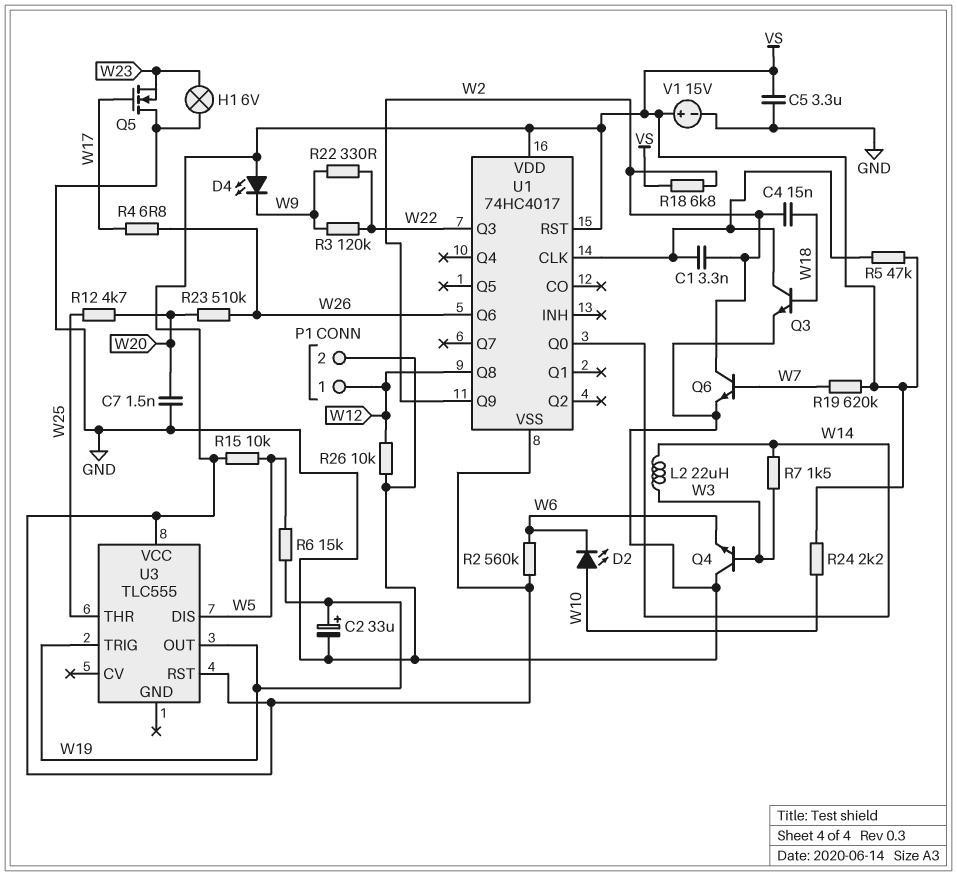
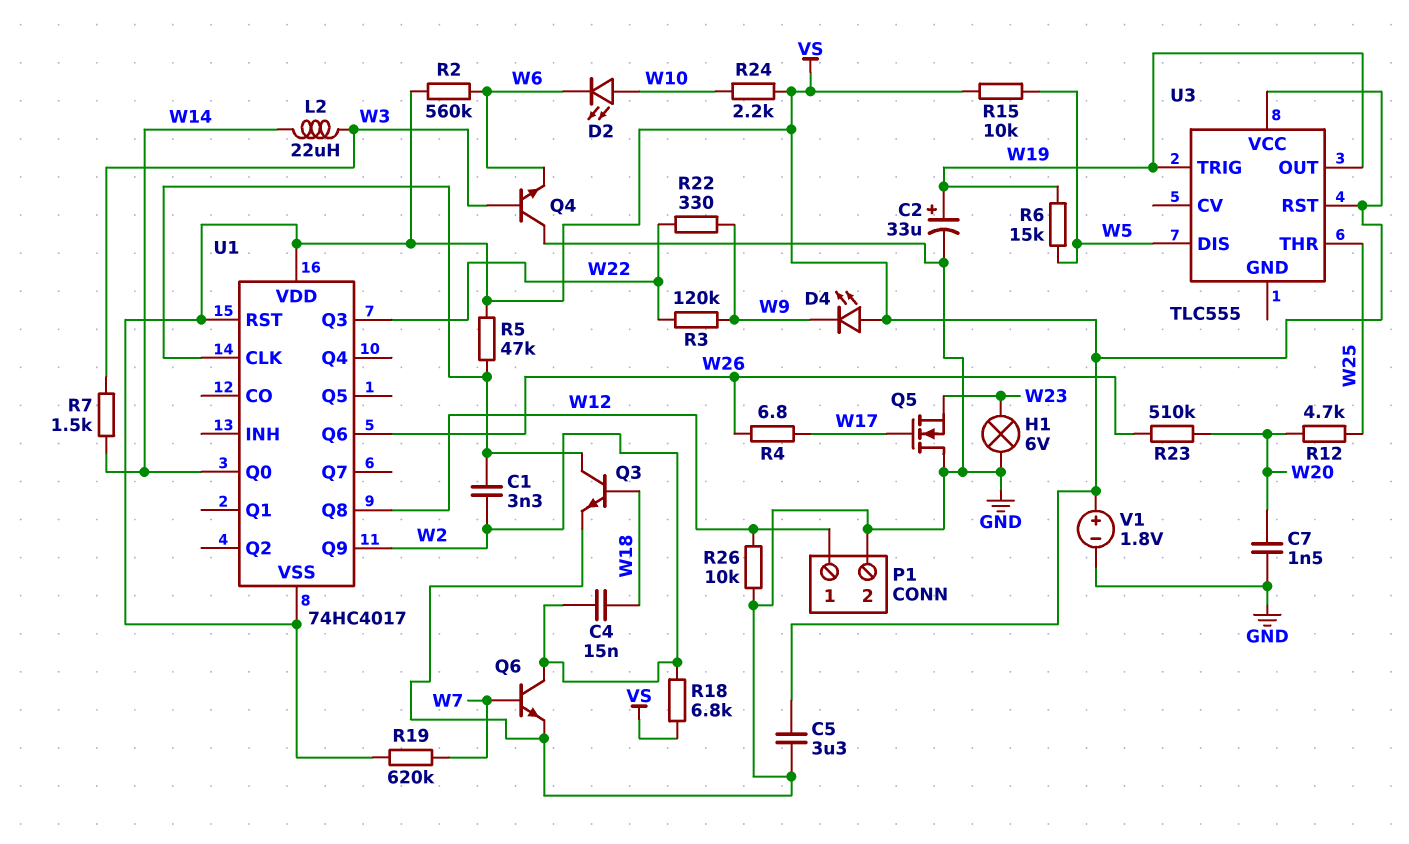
V1: 15V (plus VS, minus GND) -> 1.8V (plus VS, minus GND)

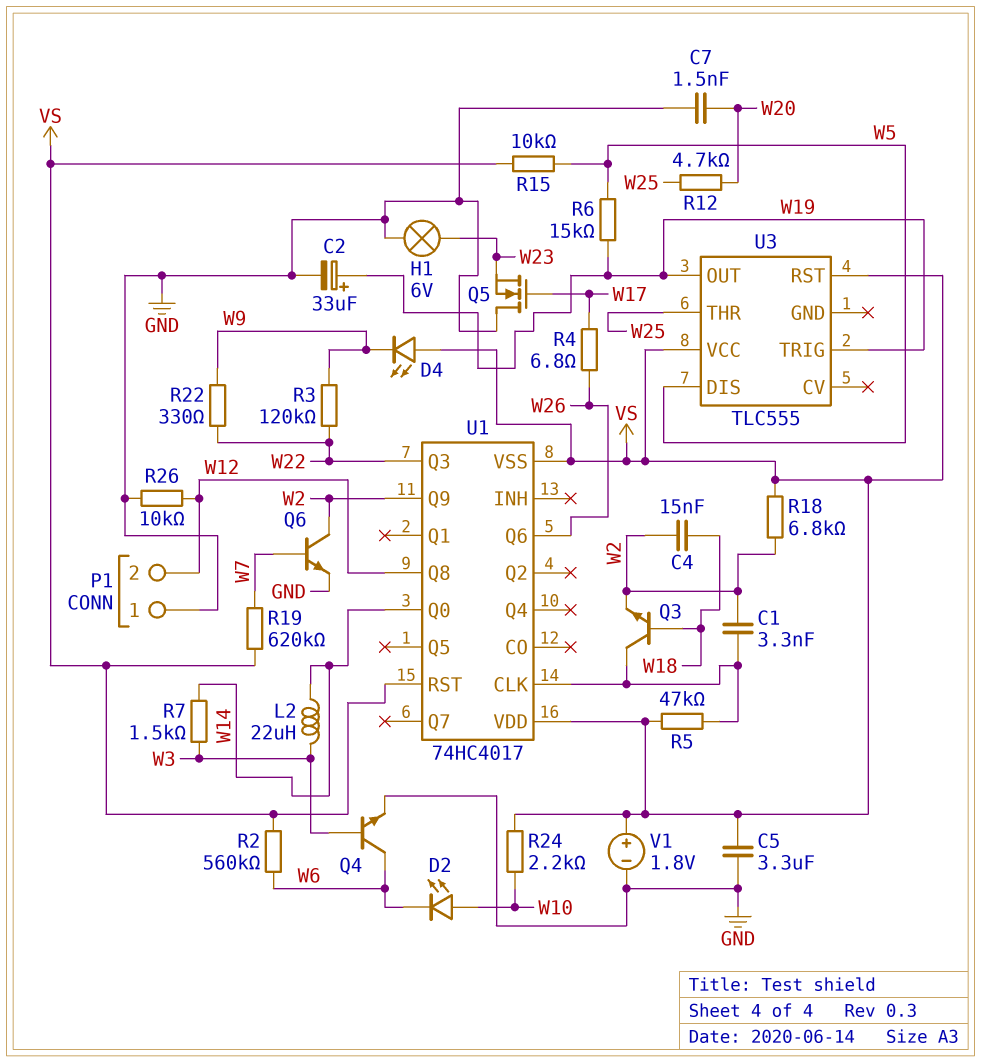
P1 pin 1: W12 -> GND
P1 pin 2: GND -> W12
Q3: NPN (B W18, C U1/CLK, E GND) -> NPN (B W18, C U1/CLK, E W2)
Q4: NPN (B W3, C GND, E W6) -> NPN (B W3, C W6, E GND)
R23: 510k (W20, W26) -> none

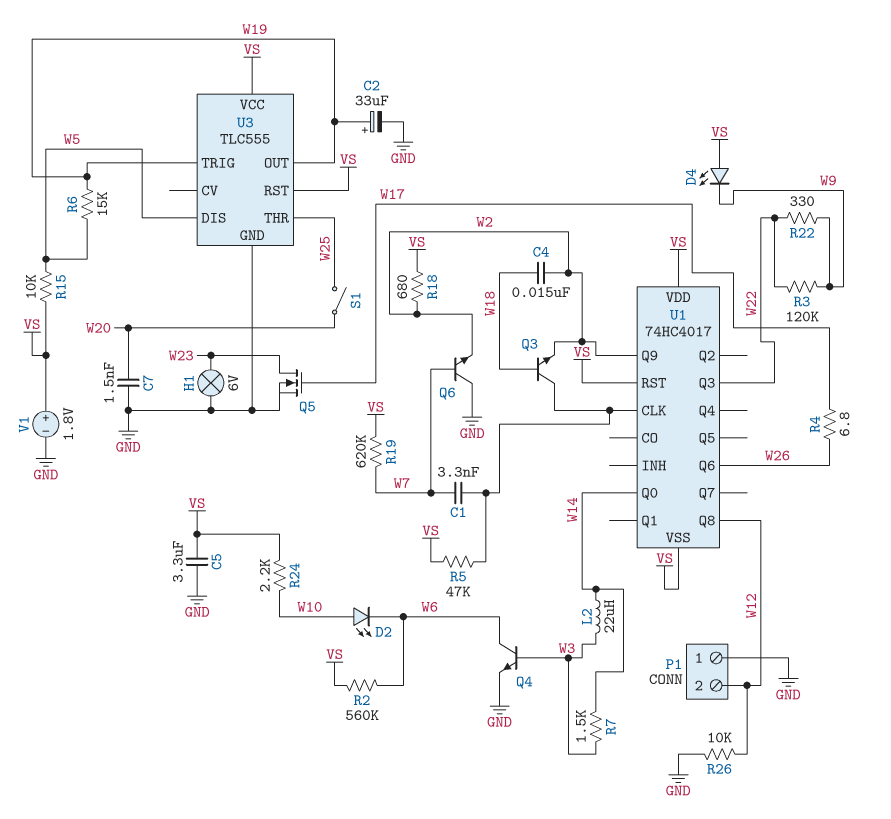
C1: 3.3nF (U1/CLK, W2) -> 3.3nF (U1/CLK, W7)
Q5: NMOS (G W17, D GND, S W23) -> NMOS (G W17, D W23, S GND)
Q6: NPN (B W7, C W2, E GND) -> NPN (B W7, C GND, E W2)
R12: 4.7k (W20, W25) -> none
R18: 6.8k (VS, W2) -> 680 (VS, W2)
S1: none -> switch (W20, W25)
U3 pin GND: none -> GND

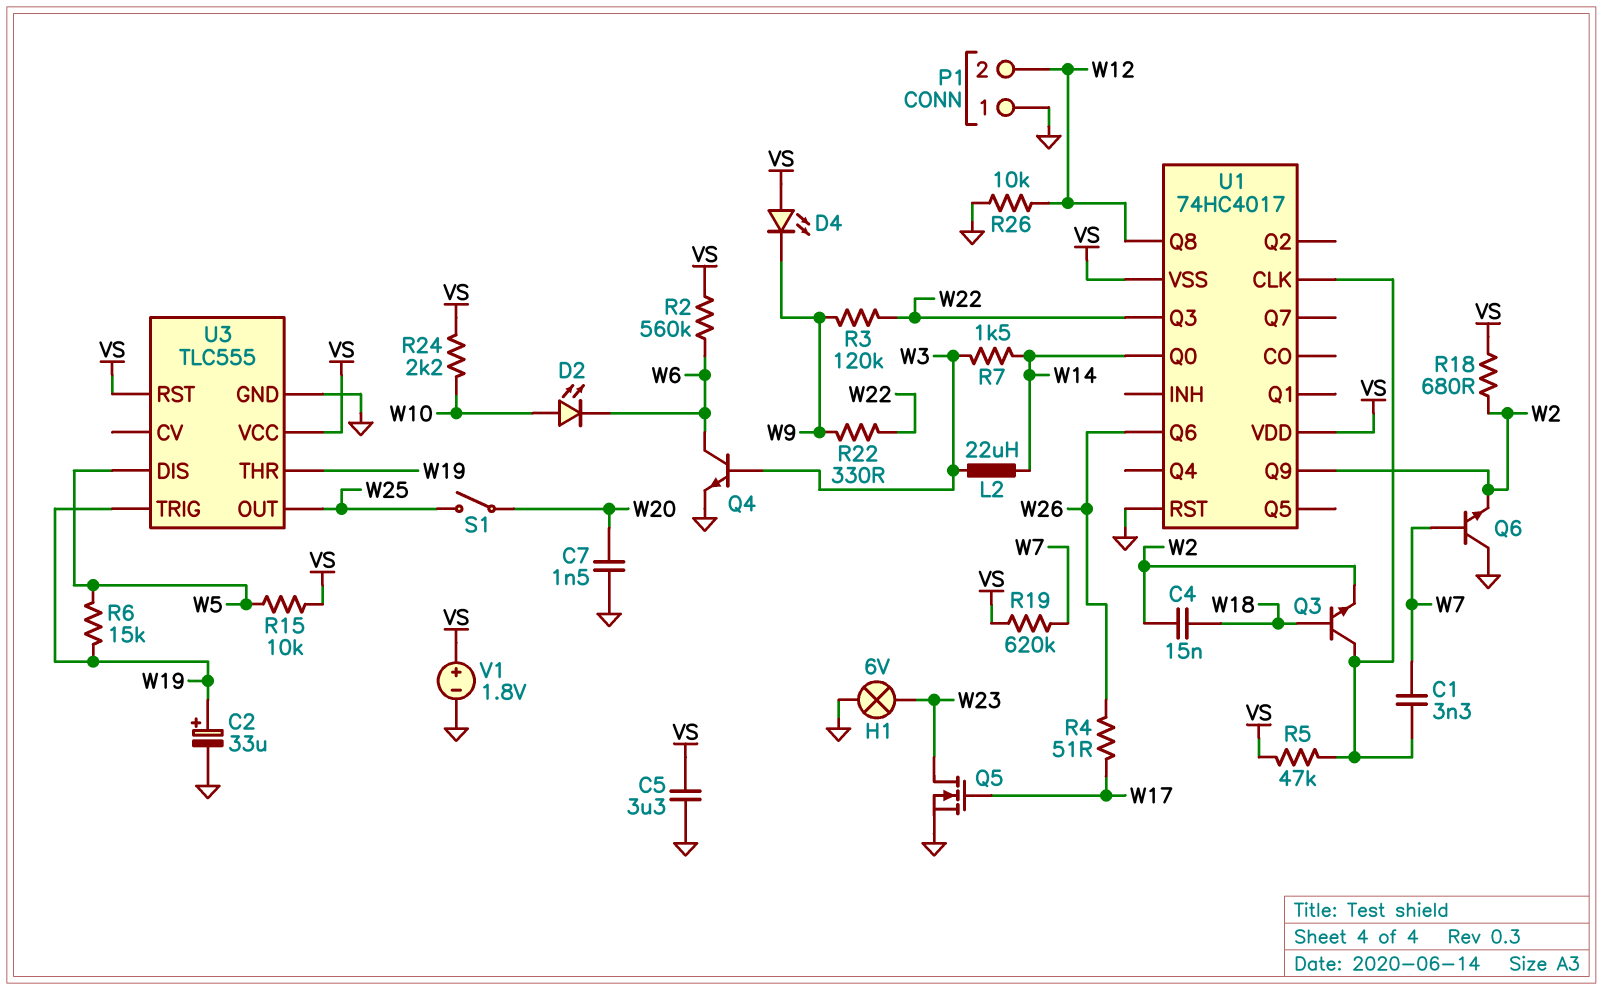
R4: 6.8 (W17, W26) -> 51 (W17, W26)
U1 pin RST: VS -> GND
U3 pin OUT: W19 -> W25
U3 pin THR: W25 -> W19

